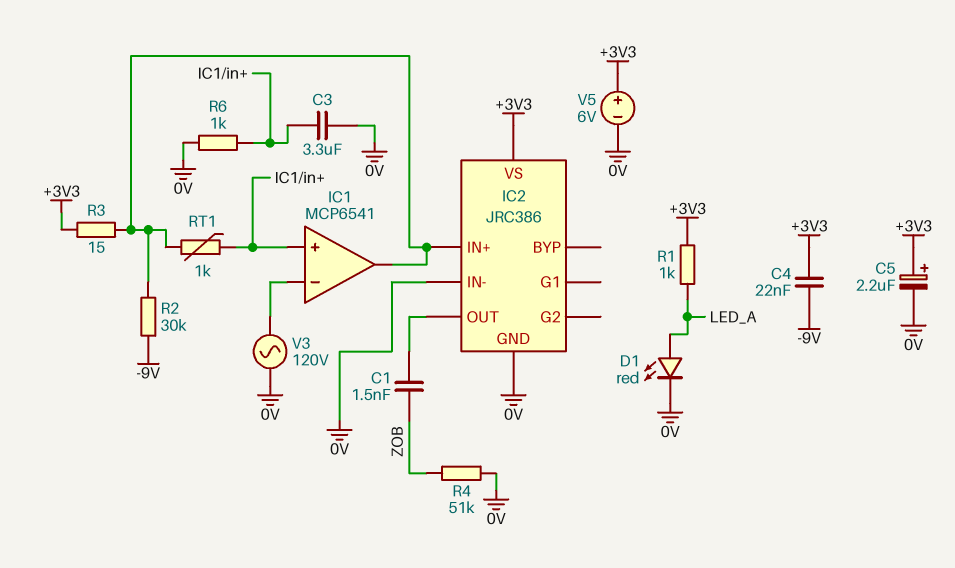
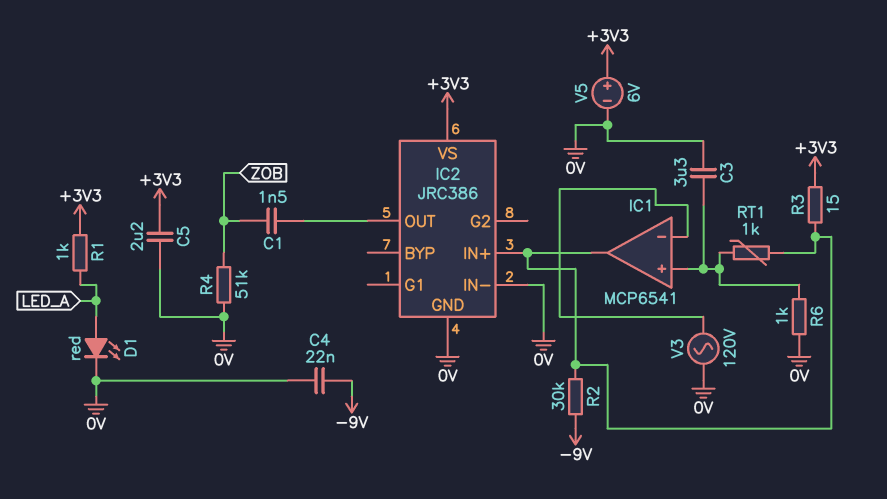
C4: 22nF (+3V3, -9V) -> 22nF (-9V, 0V)
C5: 2.2uF (plus +3V3, minus 0V) -> 2.2uF (+3V3, 0V)

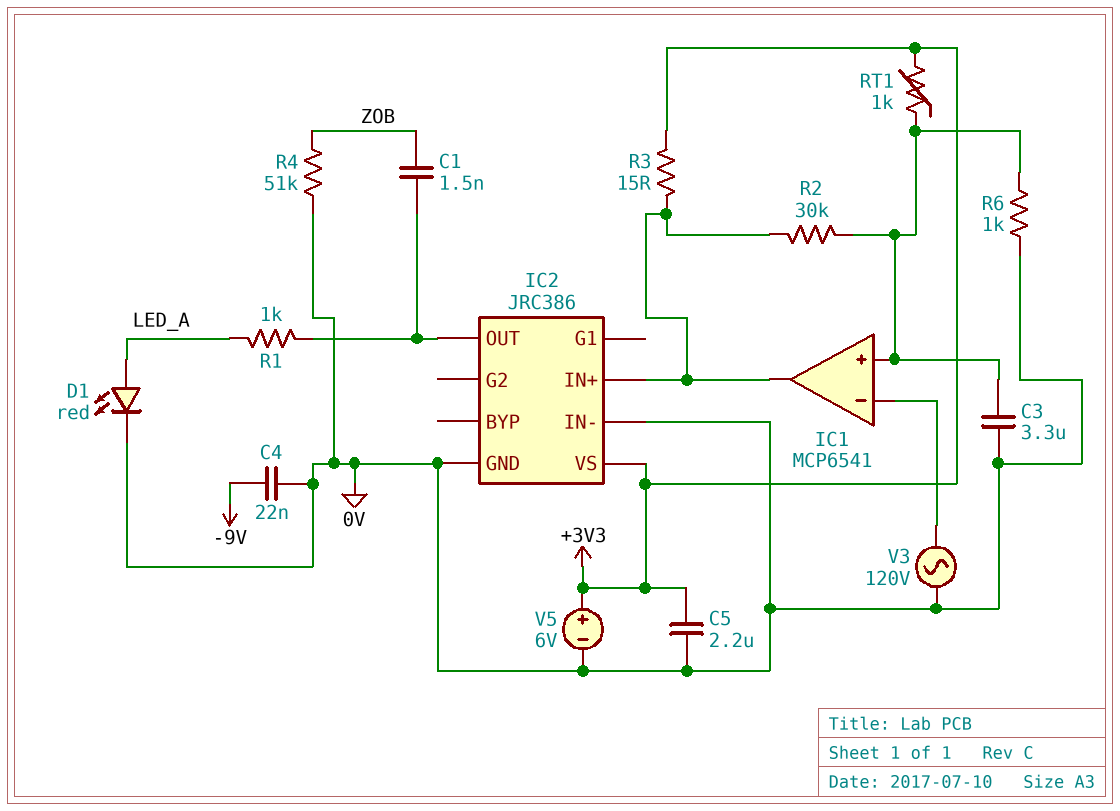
R1: 1k (+3V3, LED_A) -> 1k (IC2/OUT, LED_A)
R2: 30k (-9V, IC1/out) -> 30k (IC1/in+, IC1/out)
RT1: 1k (IC1/in+, IC1/out) -> 1k (+3V3, IC1/in+)

